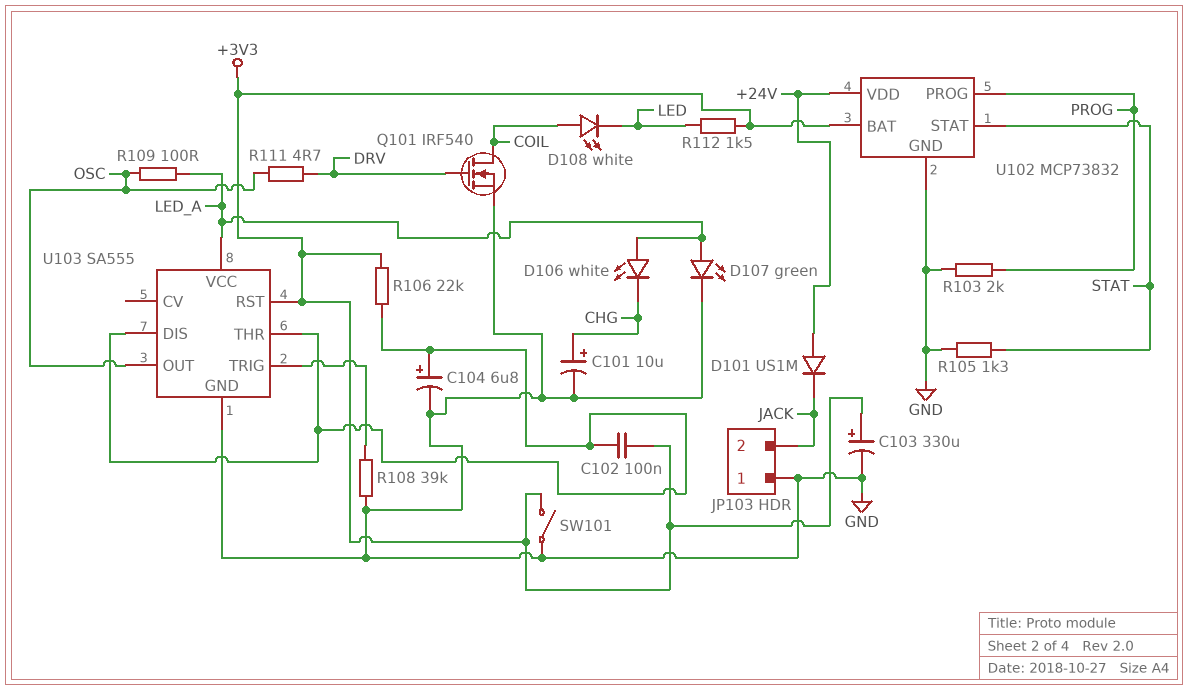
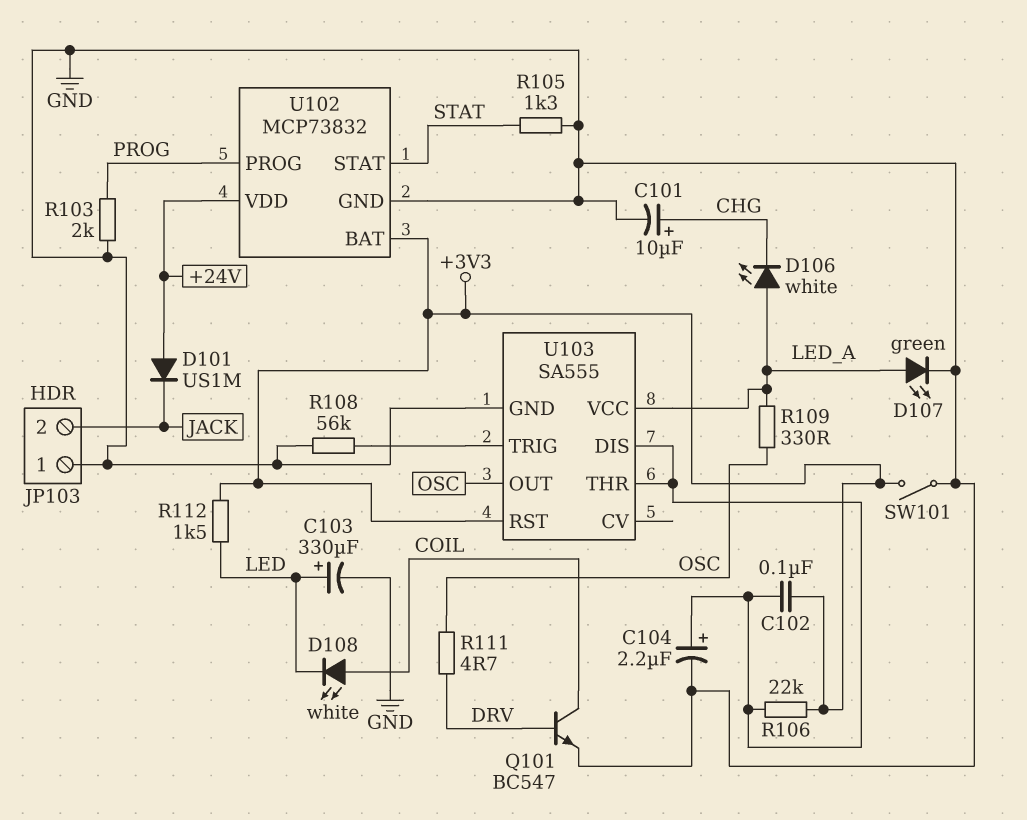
C103: 330uF (plus +3V3, minus GND) -> 330uF (plus LED, minus GND)
C104: 6.8uF (plus U103/DIS, minus GND) -> 2.2uF (plus U103/DIS, minus GND)
Q101: NMOS IRF540 (G DRV, D COIL, S GND) -> NPN BC547 (B DRV, C COIL, E GND)
R108: 39k (GND, U103/TRIG) -> 56k (GND, U103/TRIG)
R109: 100 (LED_A, OSC) -> 330 (LED_A, OSC)

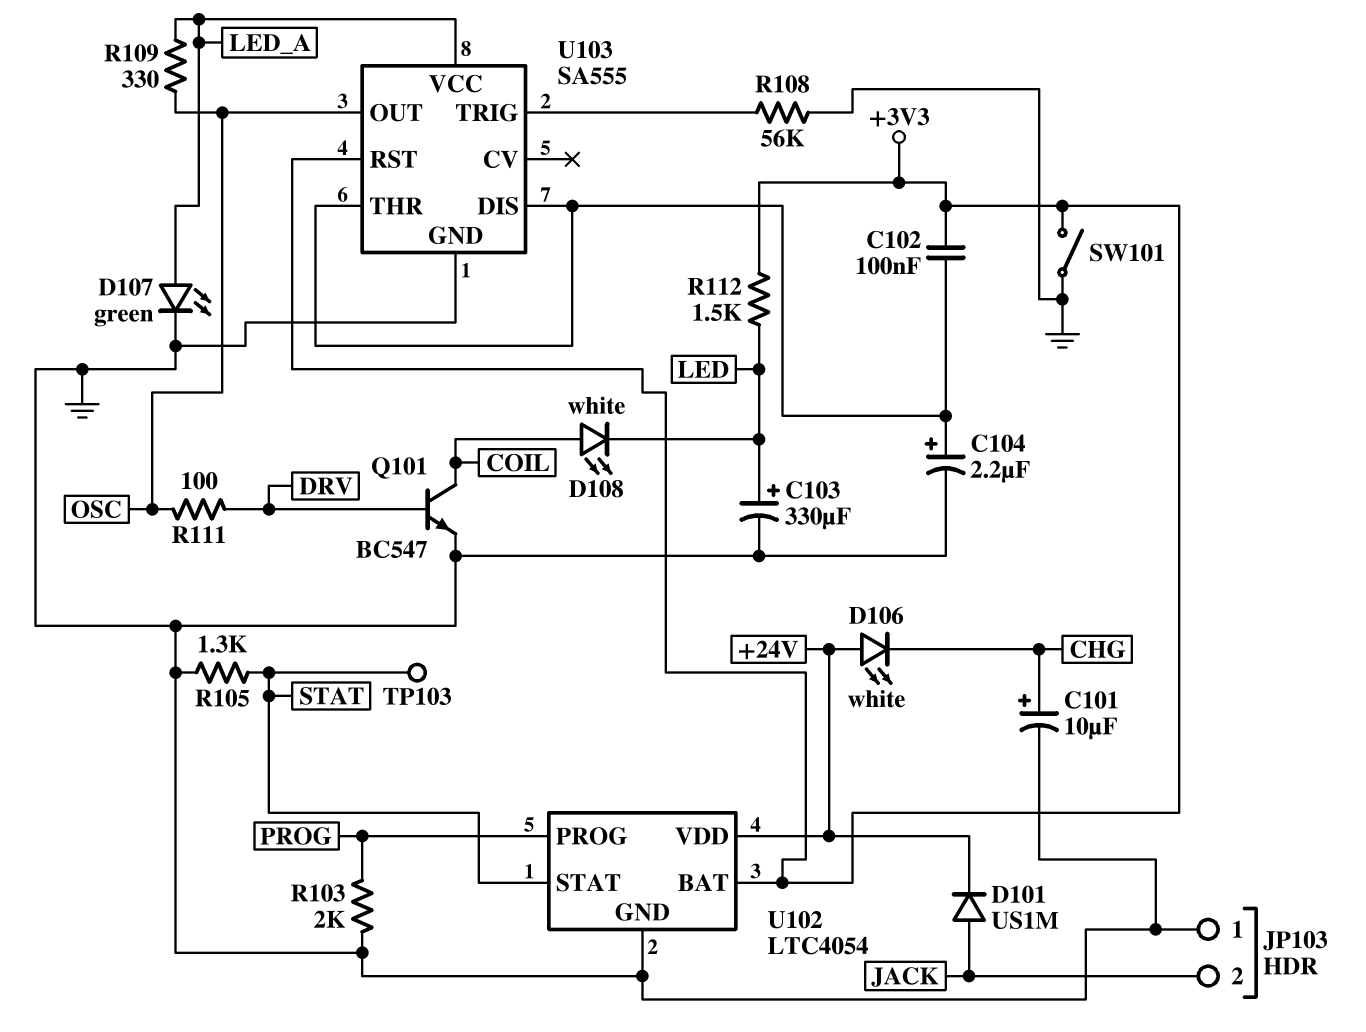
D101: diode US1M (A +24V, K JACK) -> diode US1M (A JACK, K +24V)
D106: LED white (A LED_A, K CHG) -> LED white (A +24V, K CHG)
R106: 22k (+3V3, U103/DIS) -> none
R111: 4.7 (DRV, OSC) -> 100 (DRV, OSC)
TP103: none -> test point (STAT)
U102: MCP73832 -> LTC4054

